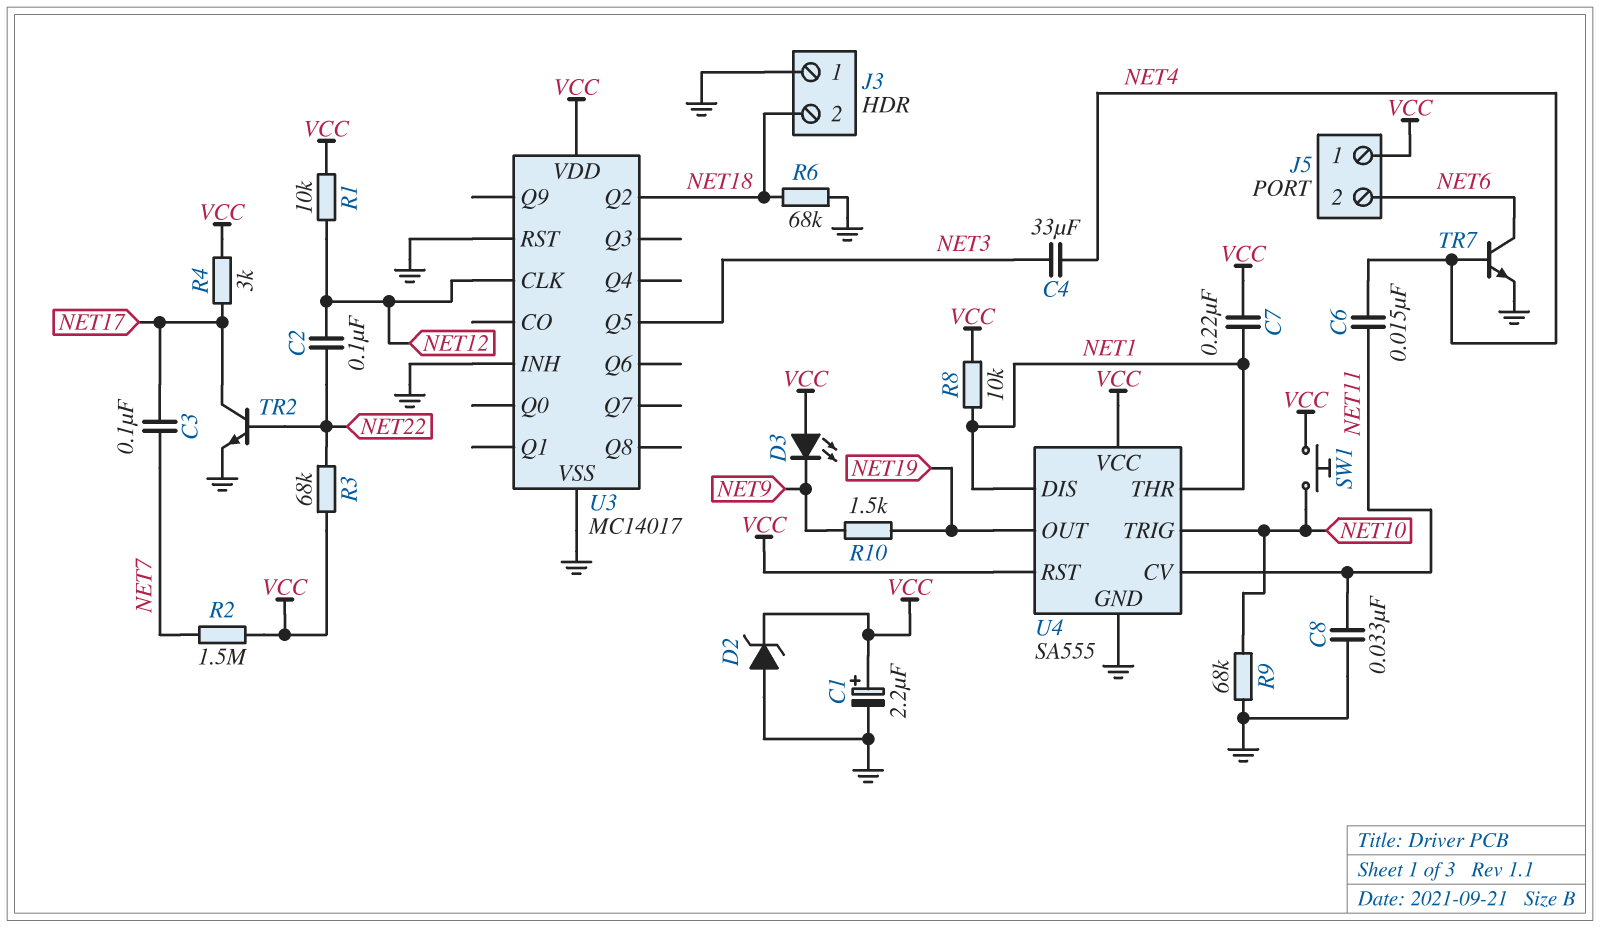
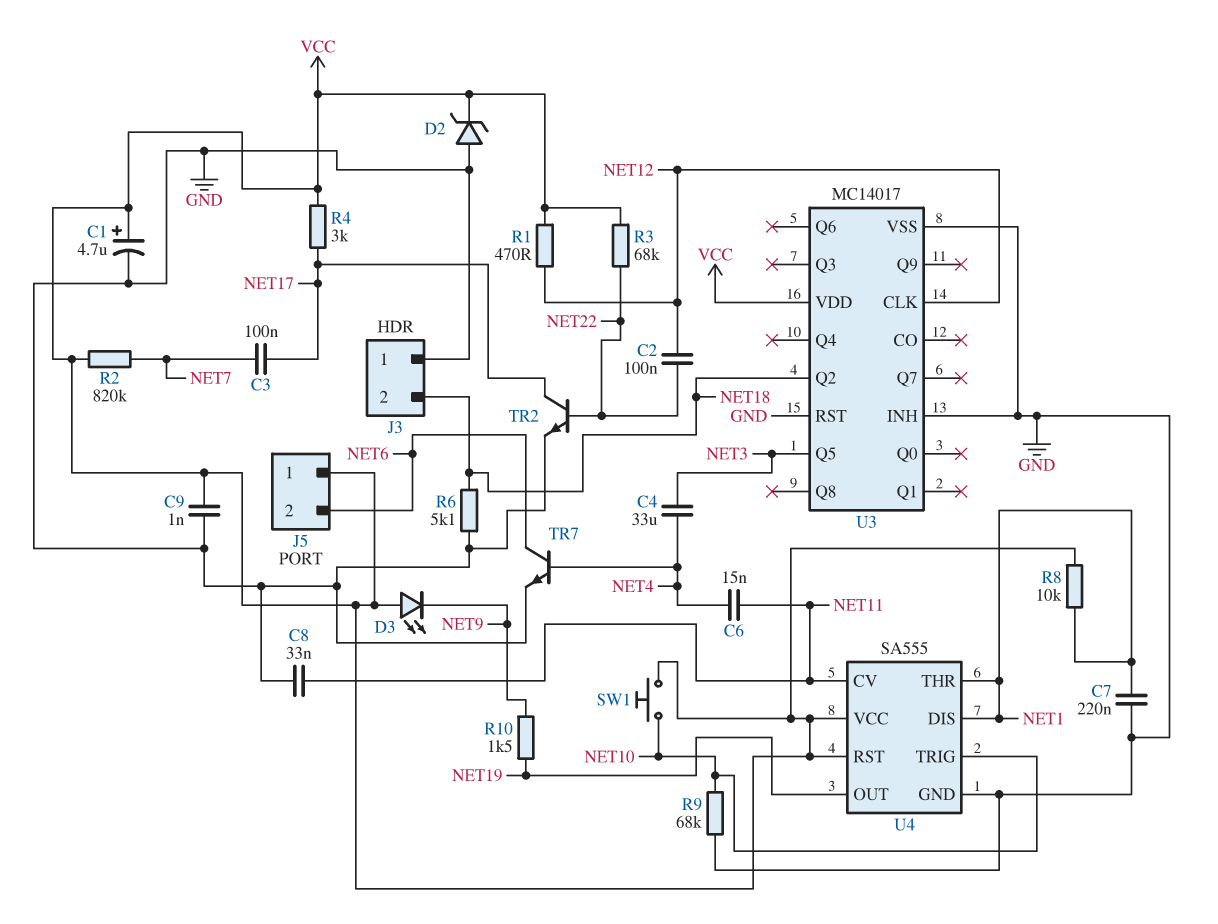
C1: 2.2uF (plus VCC, minus GND) -> 4.7uF (plus VCC, minus GND)
C7: 220nF (NET1, VCC) -> 220nF (GND, NET1)
C9: none -> 1nF (GND, VCC)
R1: 10k (NET12, VCC) -> 470 (NET12, VCC)
R2: 1.5M (NET7, VCC) -> 820k (NET7, VCC)
R6: 68k (GND, NET18) -> 5.1k (GND, NET18)

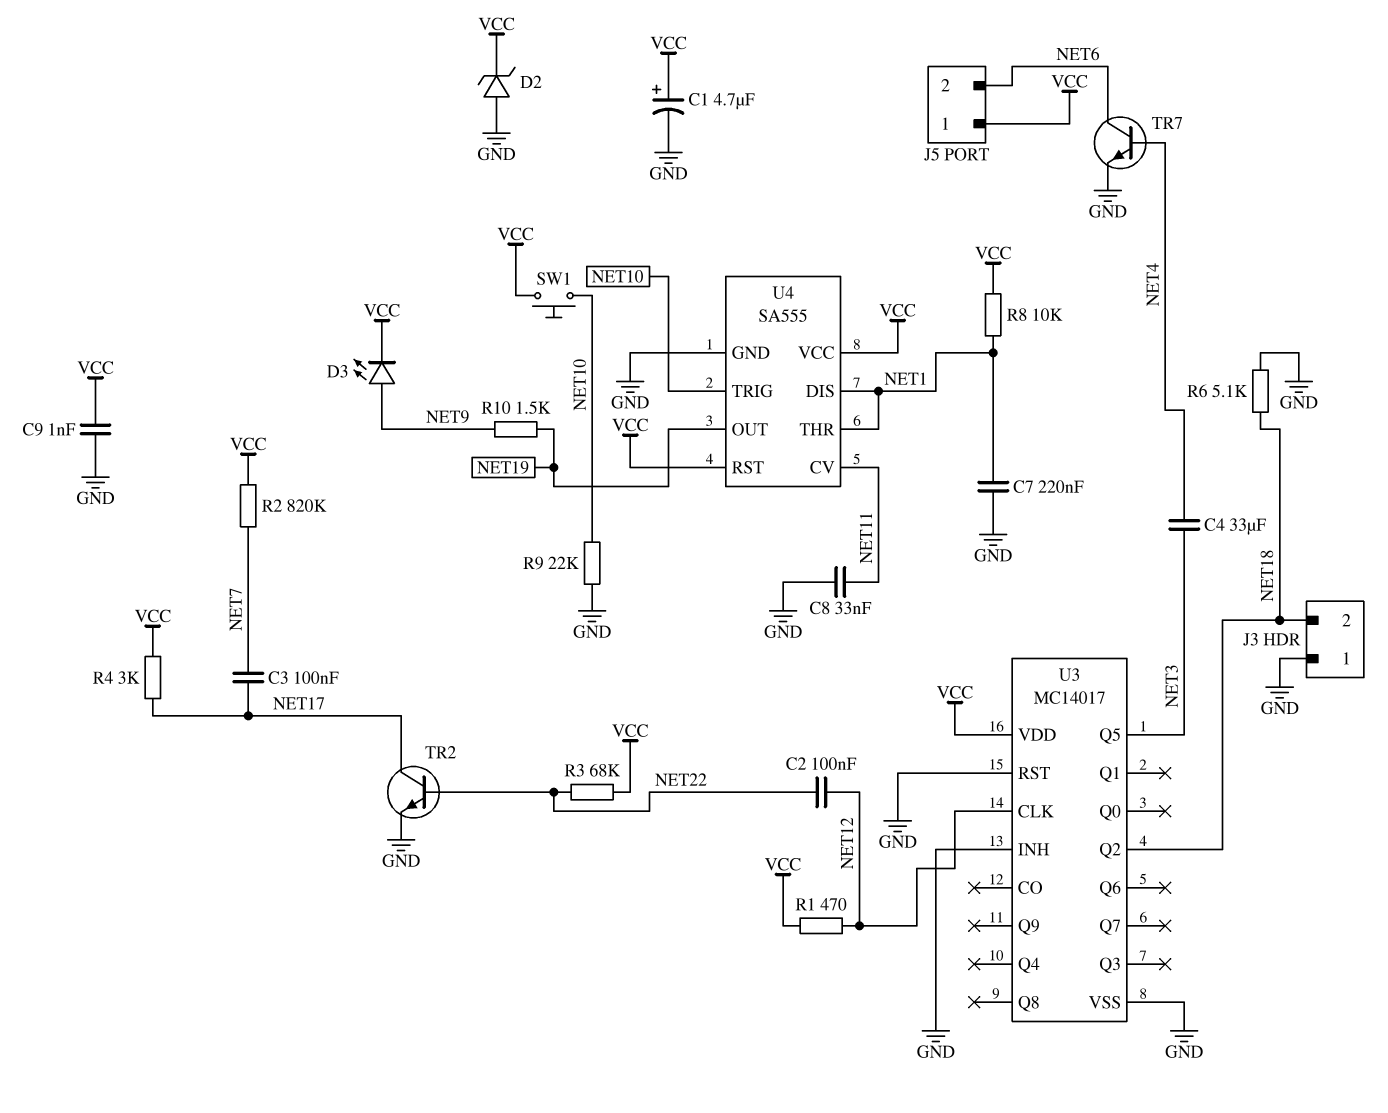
C6: 15nF (NET4, NET11) -> none
D3: LED (A VCC, K NET9) -> LED (A NET9, K VCC)
R9: 68k (GND, NET10) -> 22k (GND, NET10)

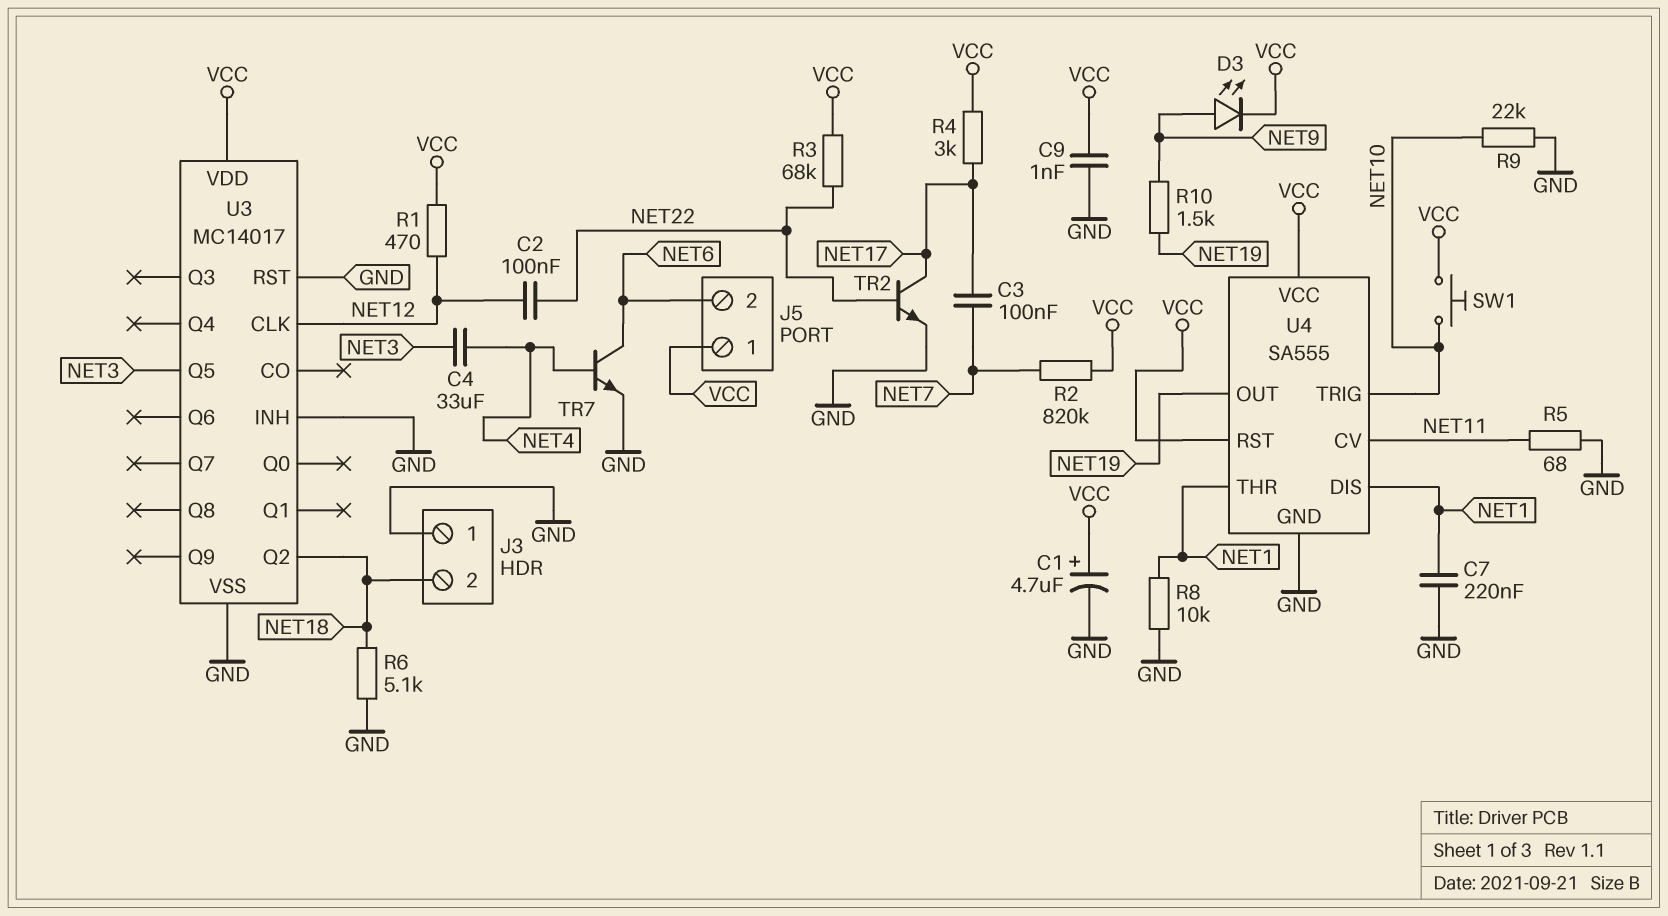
C8: 33nF (GND, NET11) -> none
D2: zener (A GND, K VCC) -> none
R5: none -> 68 (GND, NET11)
R8: 10k (NET1, VCC) -> 10k (GND, NET1)

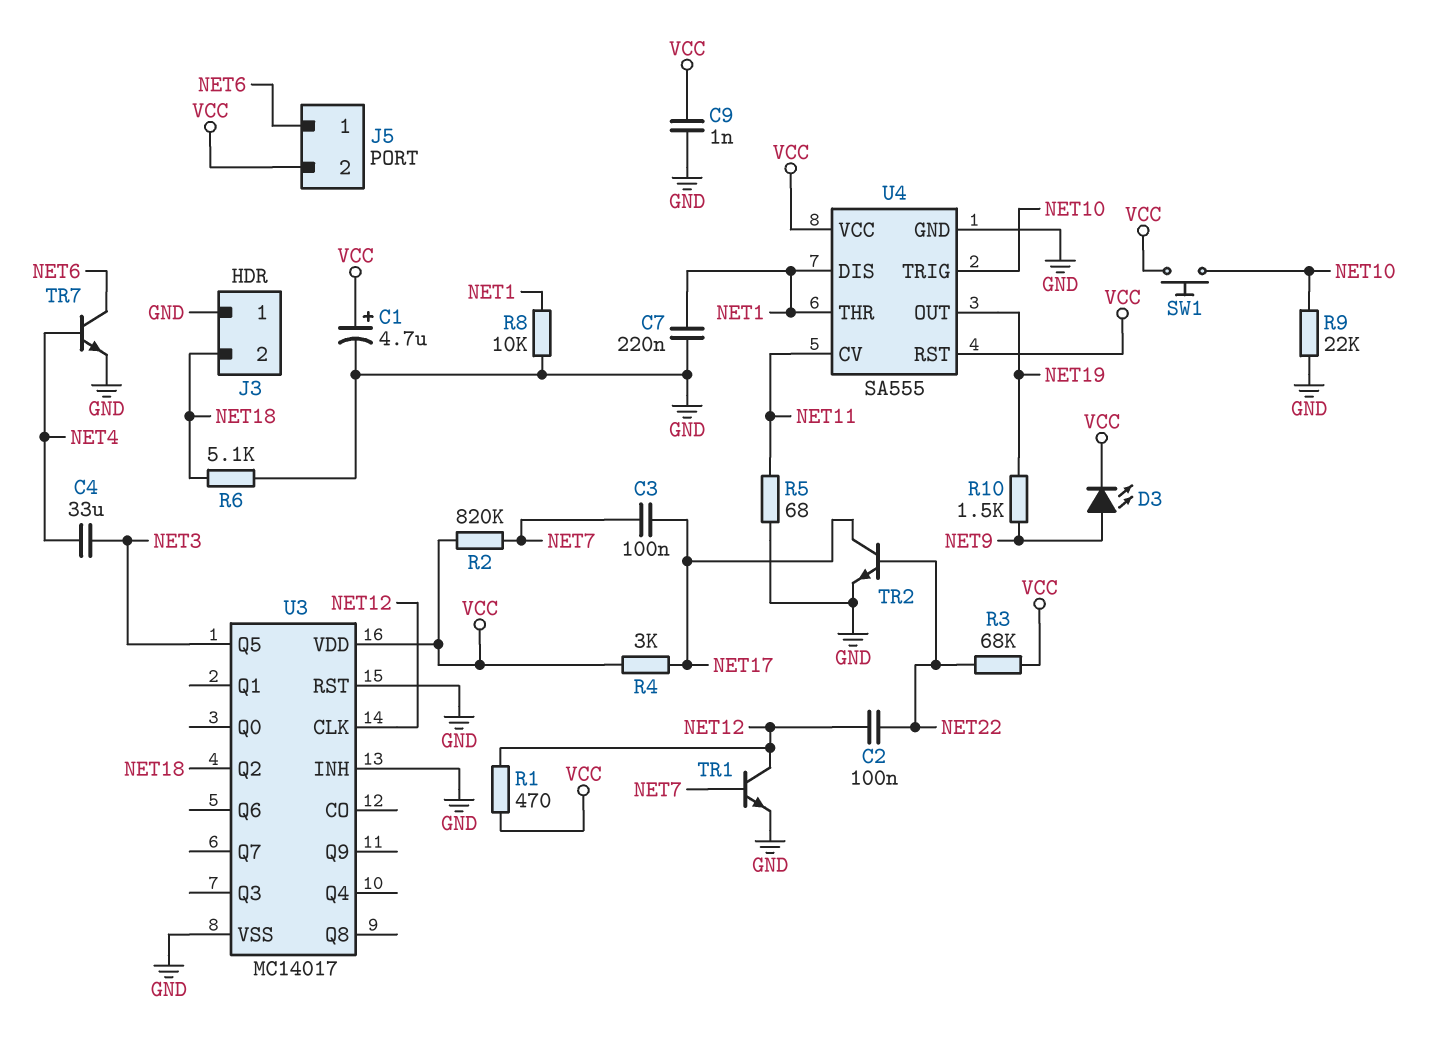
J5 pin 1: VCC -> NET6
J5 pin 2: NET6 -> VCC
TR1: none -> NPN (B NET7, C NET12, E GND)

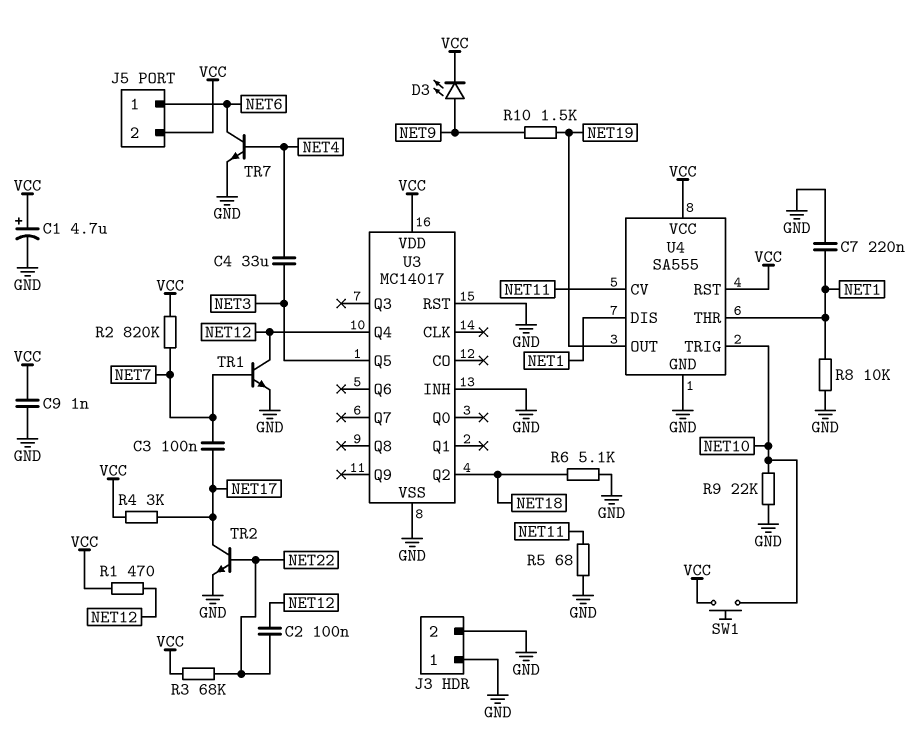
J3 pin 2: NET18 -> GND
U3 pin CLK: NET12 -> none
U3 pin Q4: none -> NET12

